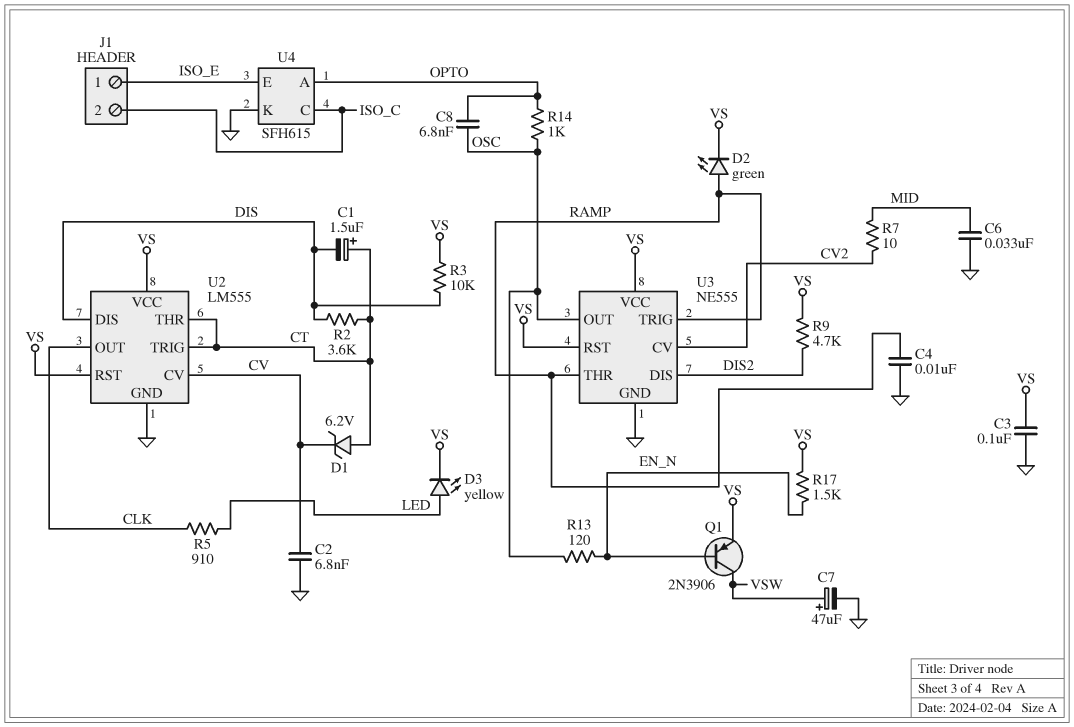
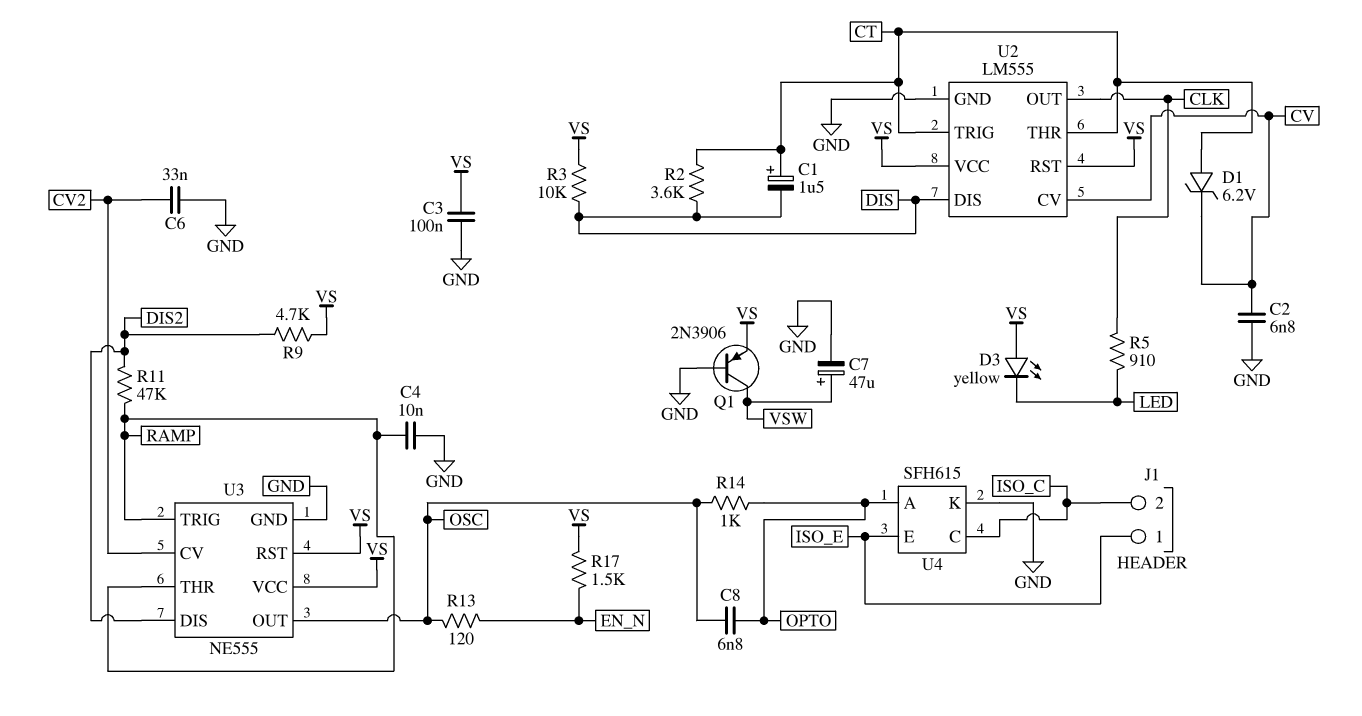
C6: 33nF (GND, MID) -> 33nF (CV2, GND)
D2: LED green (A RAMP, K VS) -> none
D3: LED yellow (A LED, K VS) -> LED yellow (A VS, K LED)
Q1: PNP 2N3906 (B EN_N, C VSW, E VS) -> PNP 2N3906 (B GND, C VSW, E VS)
R7: 10 (CV2, MID) -> none
R11: none -> 47k (DIS2, RAMP)

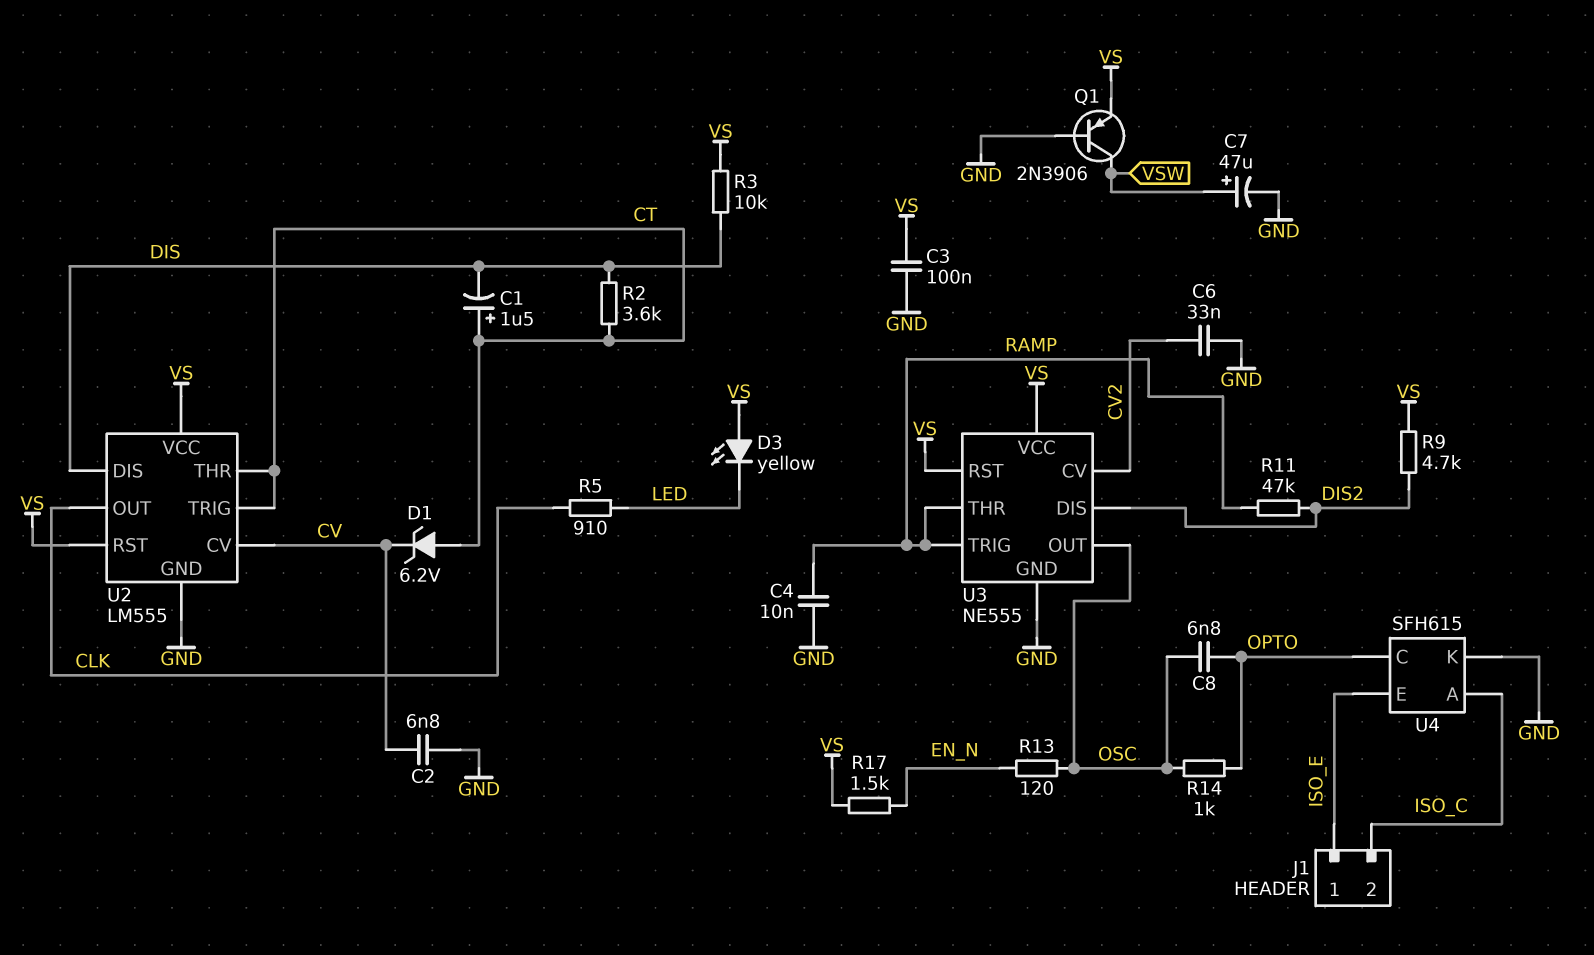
U4 pin A: OPTO -> ISO_C
U4 pin C: ISO_C -> OPTO

